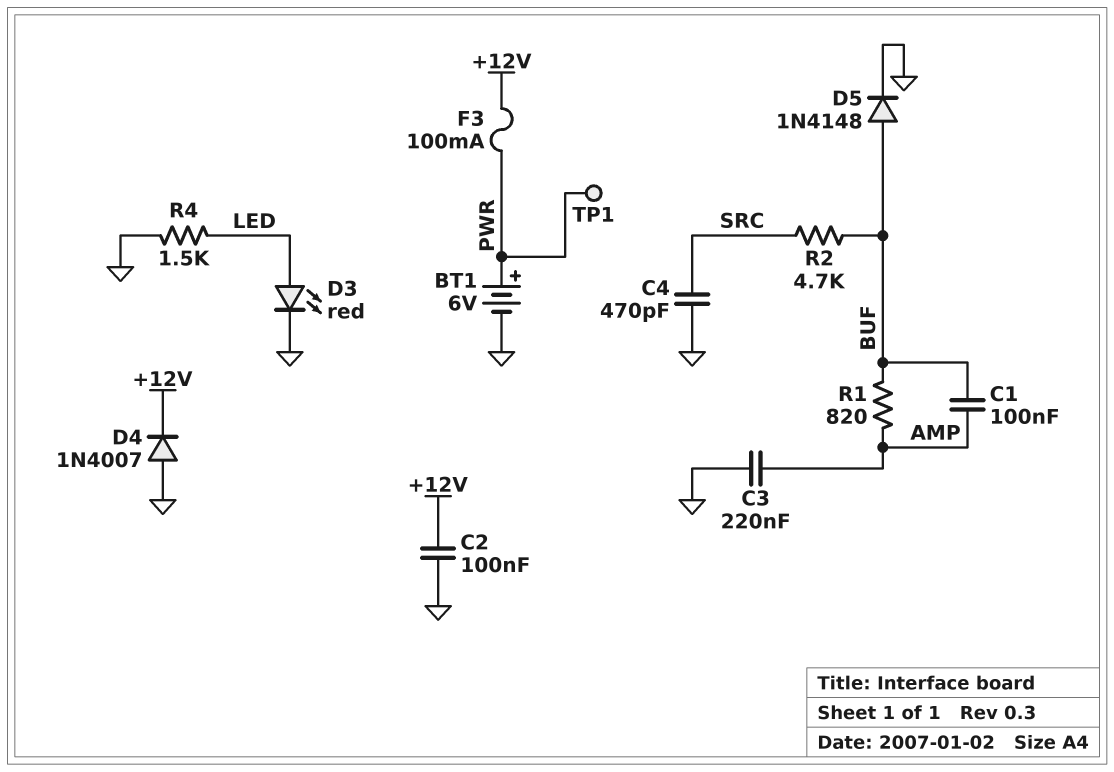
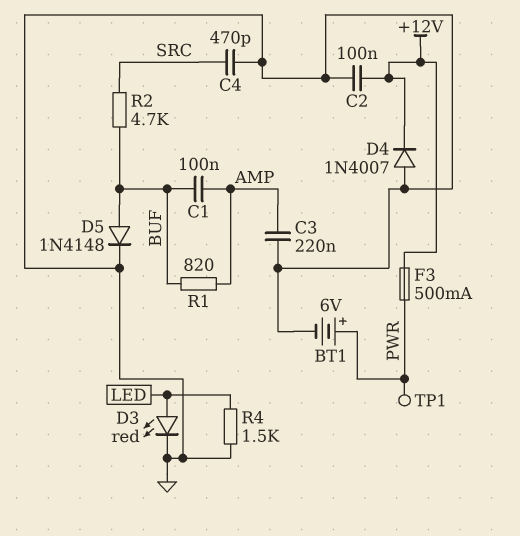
F3: 100mA (+12V, PWR) -> 500mA (+12V, PWR)

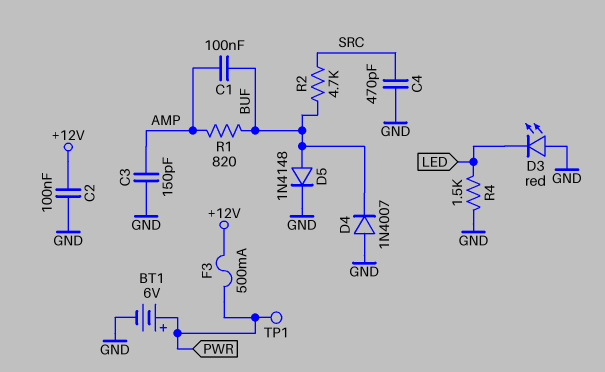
C3: 220nF (AMP, GND) -> 150pF (AMP, GND)
D3: LED red (A LED, K GND) -> LED red (A GND, K LED)
D4: diode 1N4007 (A GND, K +12V) -> diode 1N4007 (A GND, K BUF)

